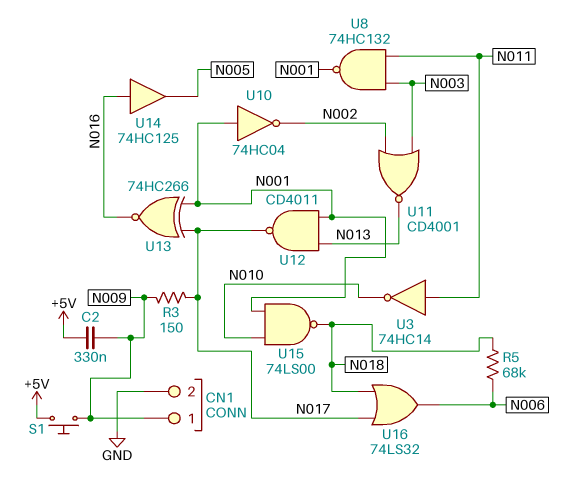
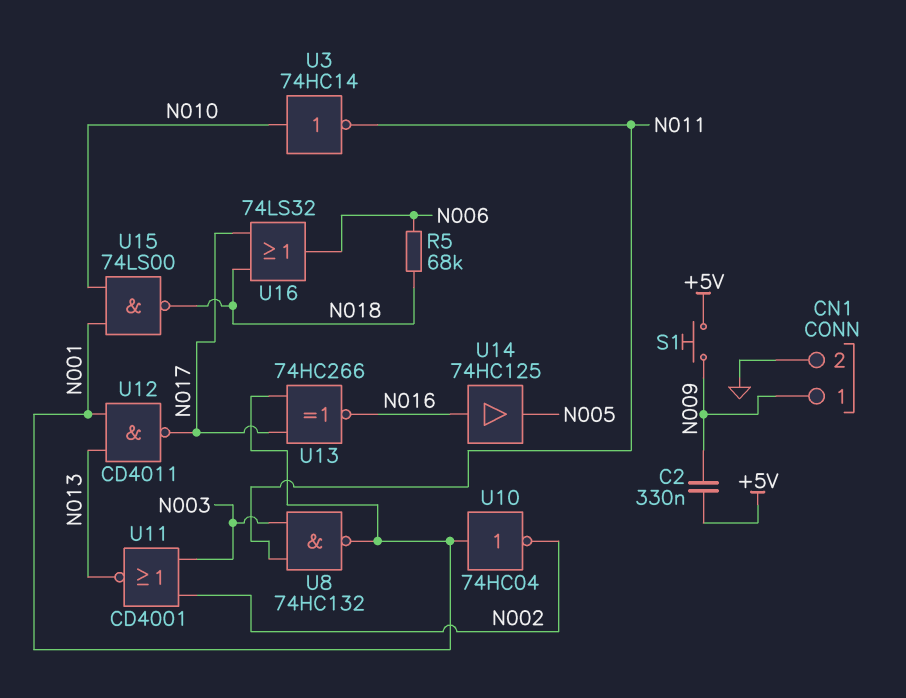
R3: 150 (N009, N017) -> none
U3: NOT 74HC14 (in N011, out N010) -> NOT 74HC14 (in N010, out N011)

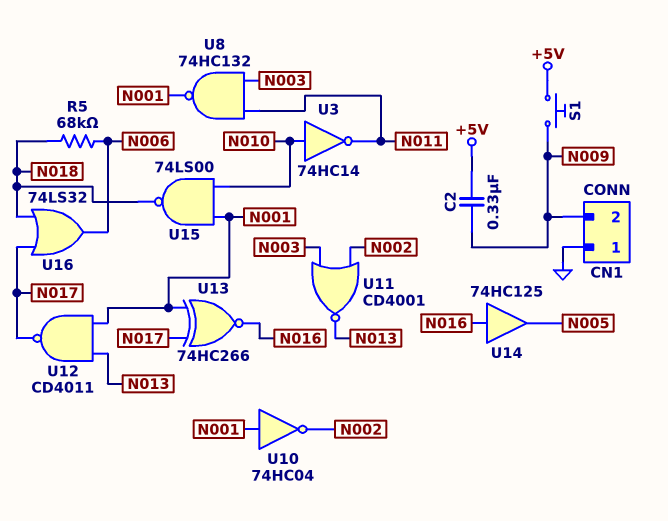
CN1 pin 1: N009 -> GND
CN1 pin 2: GND -> N009

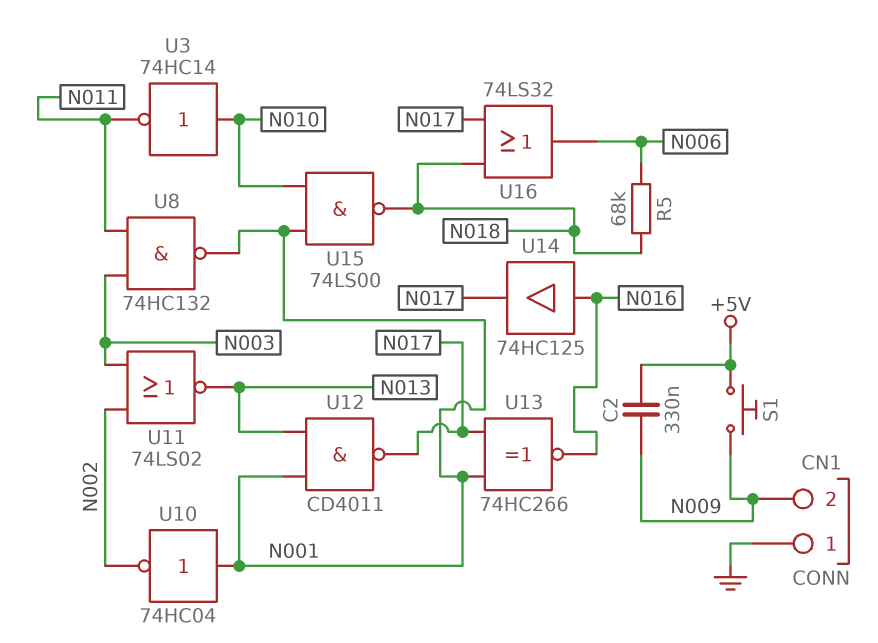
U11: NOR CD4001 (in N002, in N003, out N013) -> NOR 74LS02 (in N002, in N003, out N013)
U14: buffer 74HC125 (in N016, out N005) -> buffer 74HC125 (in N016, out N017)

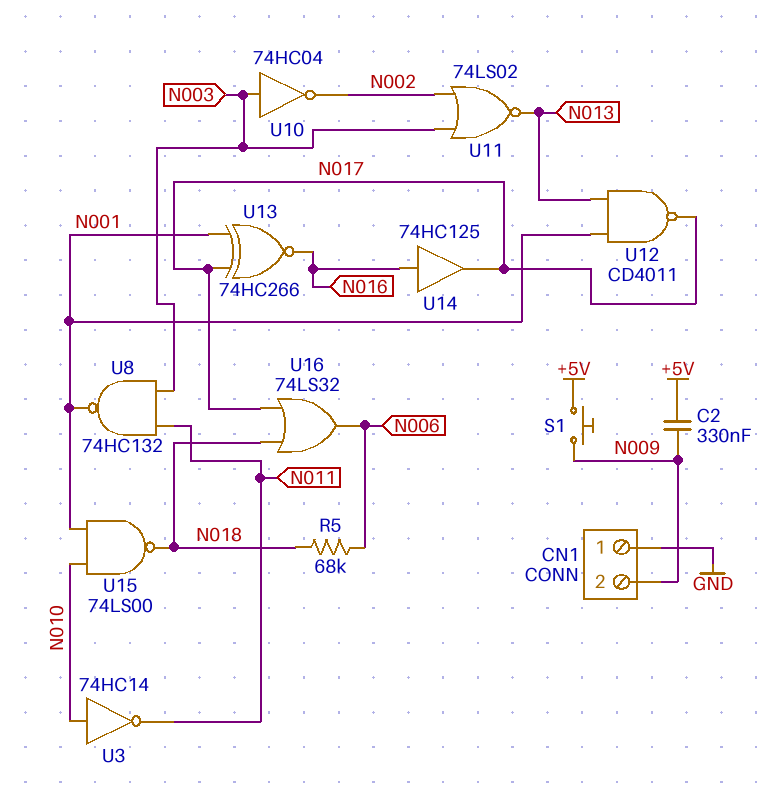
U10: NOT 74HC04 (in N001, out N002) -> NOT 74HC04 (in N003, out N002)

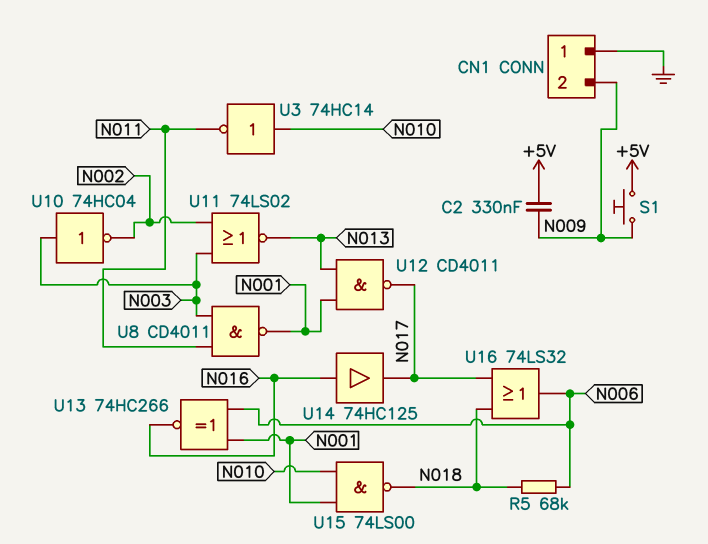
U8: NAND 74HC132 (in N003, in N011, out N001) -> NAND CD4011 (in N003, in N011, out N001)
U13: XNOR 74HC266 (in N001, in N017, out N016) -> XNOR 74HC266 (in N001, in N006, out N016)

